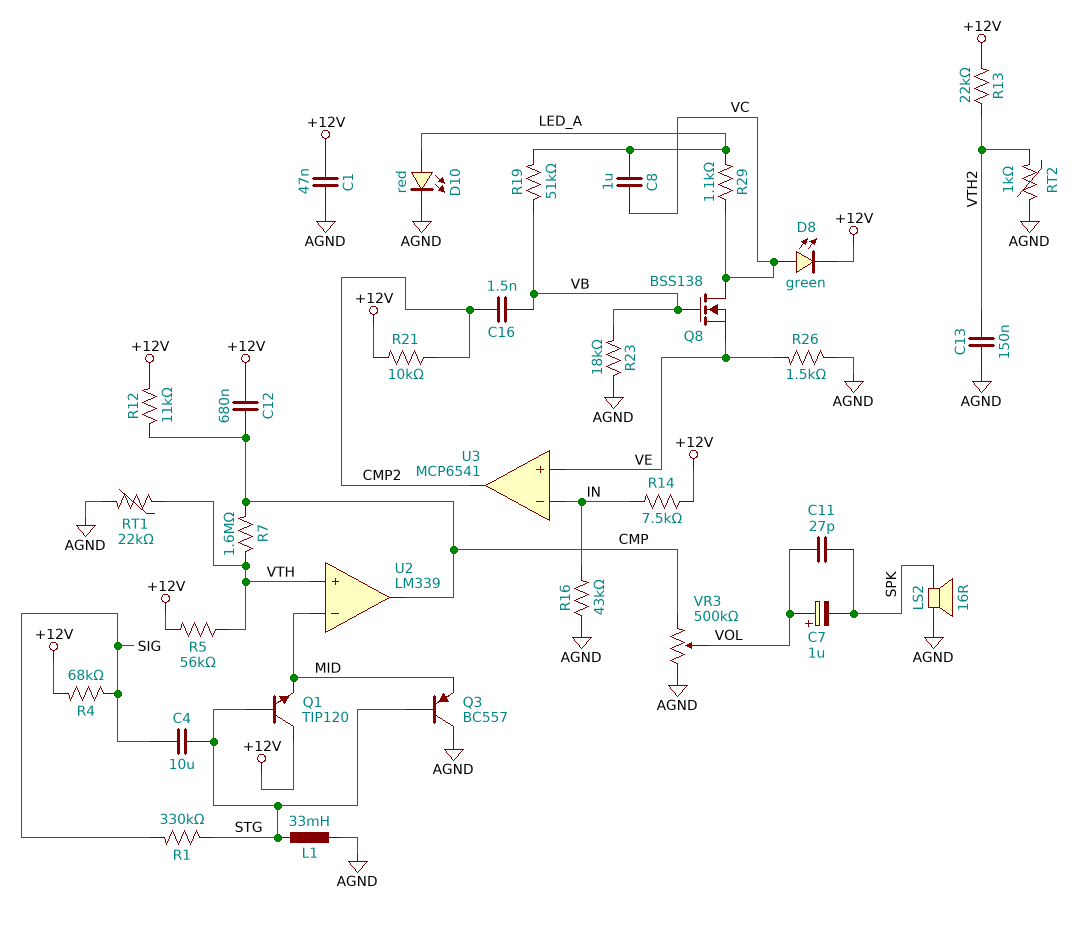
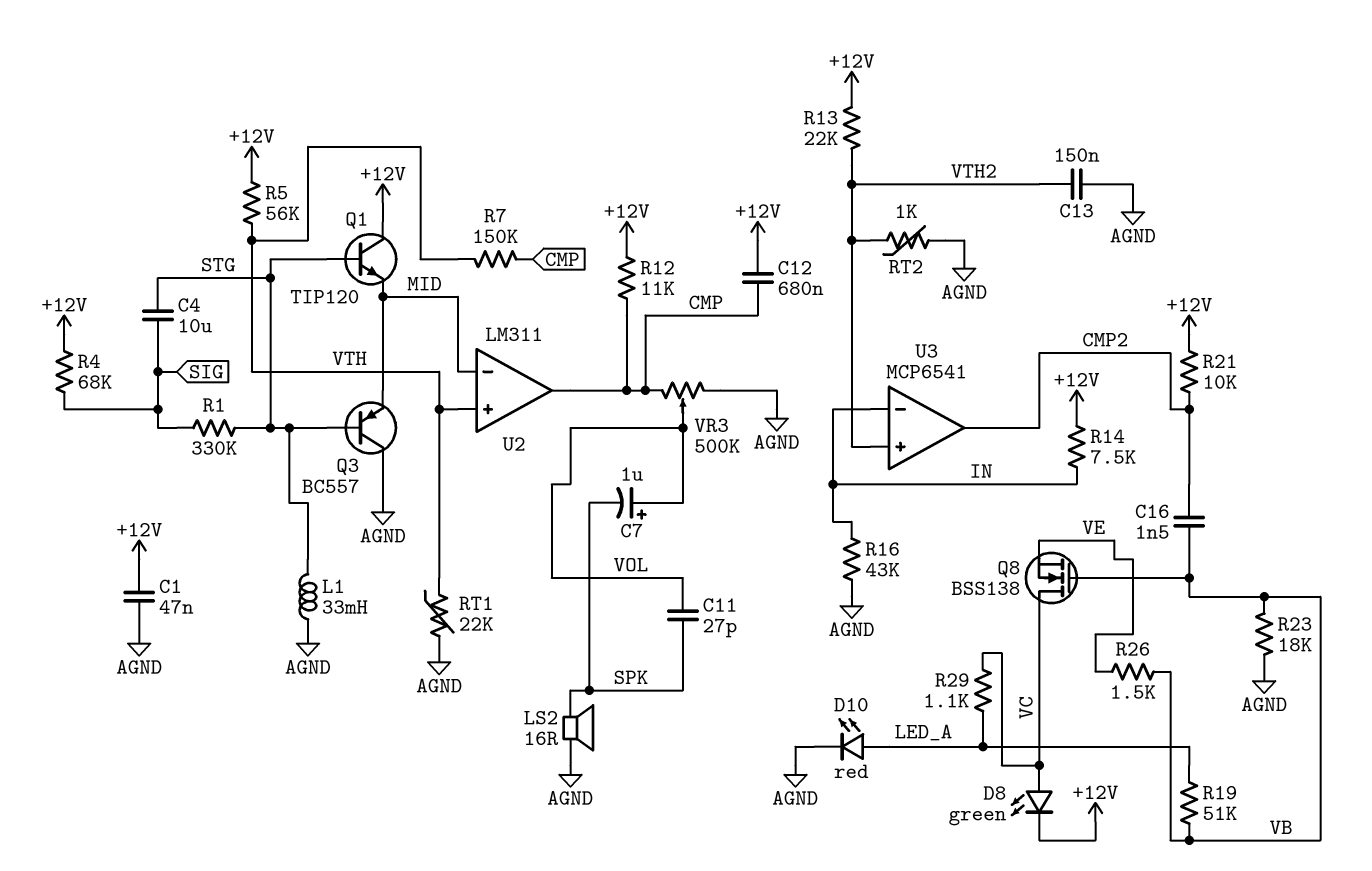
C8: 1uF (LED_A, VC) -> none
R7: 1.6M (CMP, VTH) -> 150k (CMP, VTH)
R26: 1.5k (AGND, VE) -> 1.5k (VB, VE)
U2: LM339 -> LM311
U3 pin in+: VE -> VTH2

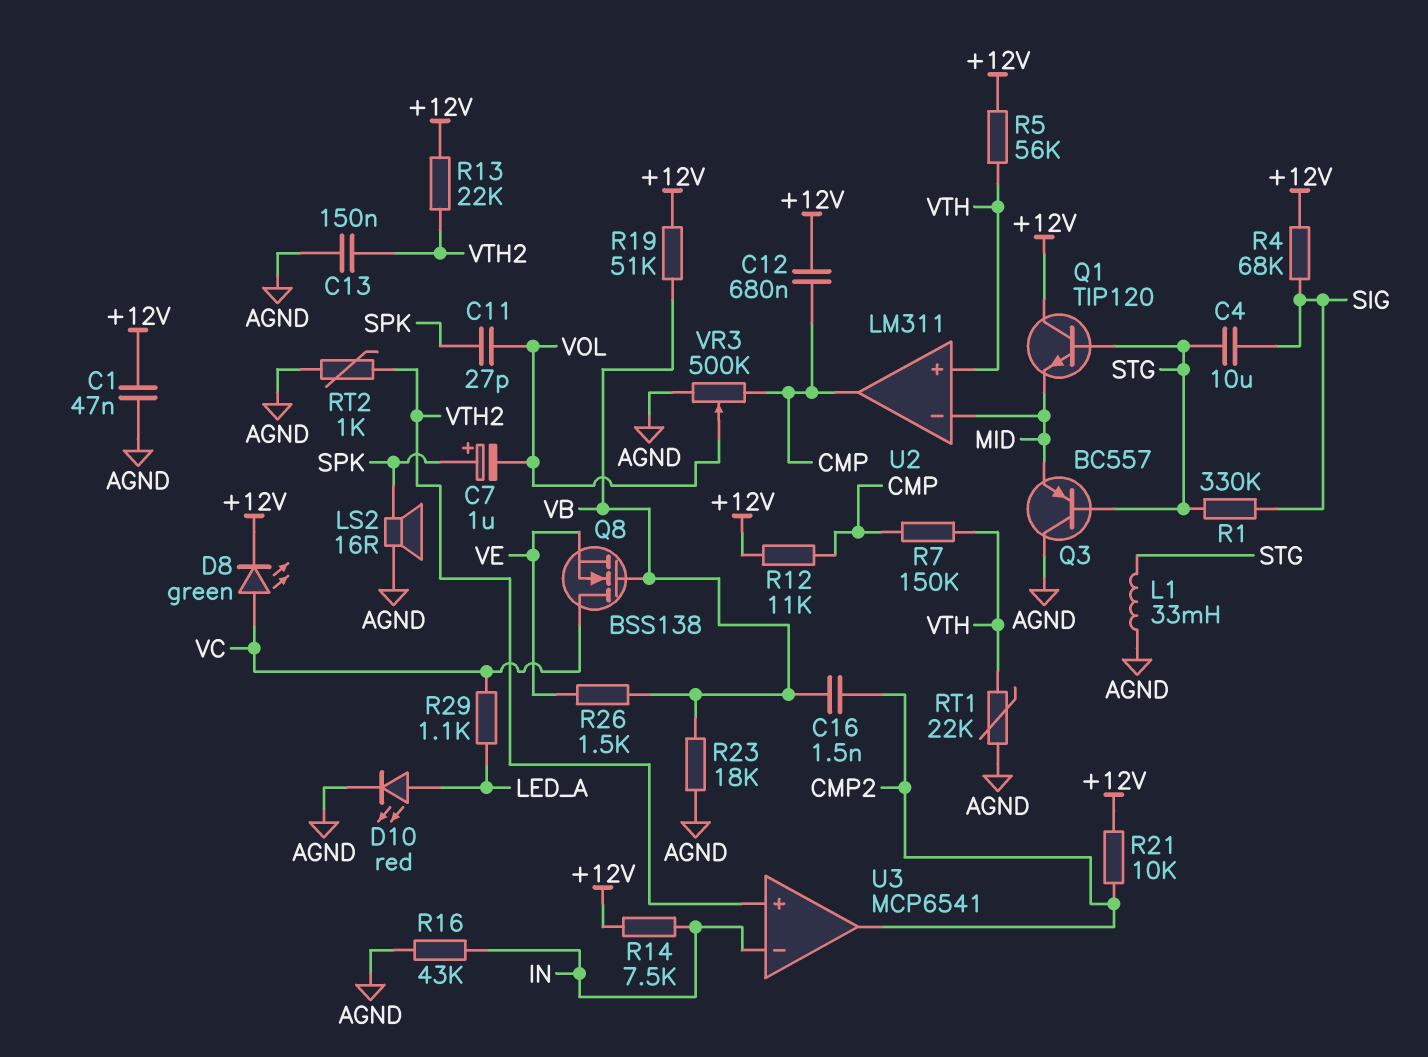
C7: 1uF (plus VOL, minus SPK) -> 1uF (plus SPK, minus VOL)
R19: 51k (LED_A, VB) -> 51k (+12V, VB)

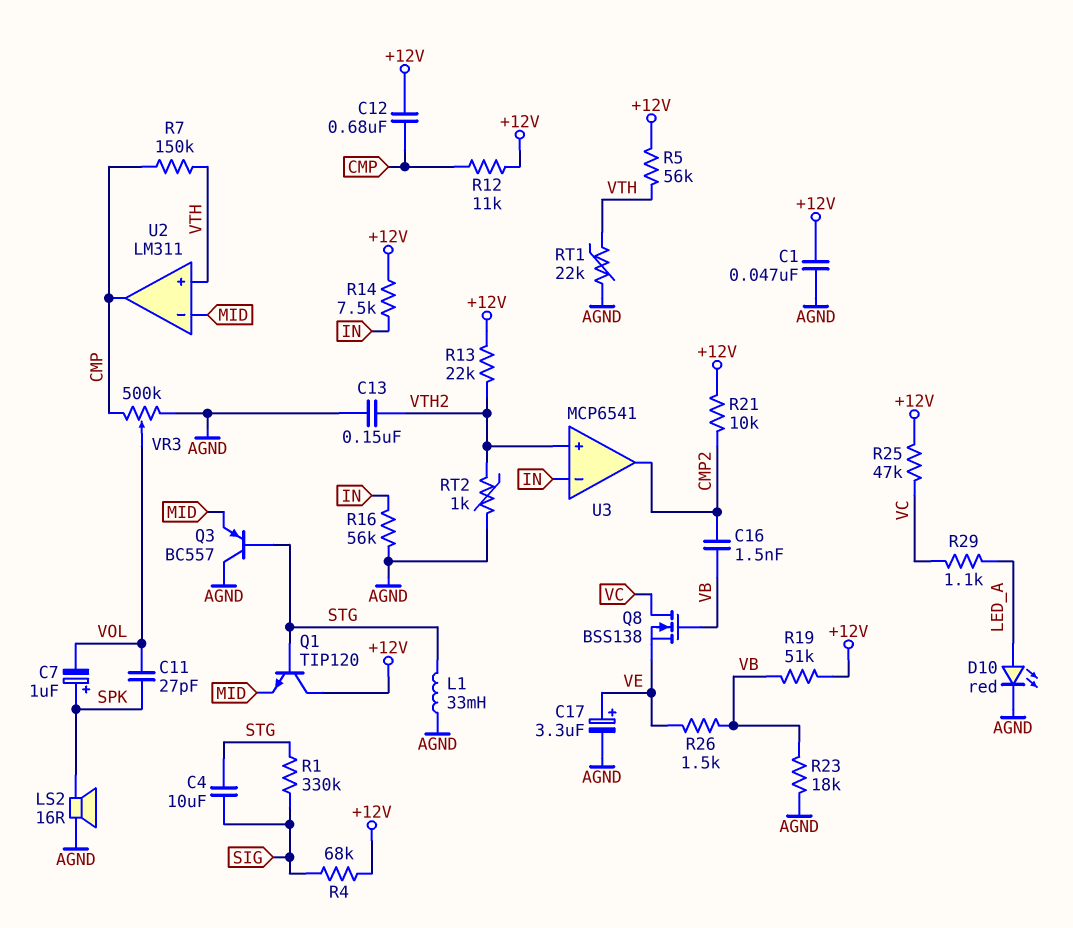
C17: none -> 3.3uF (plus VE, minus AGND)
D8: LED green (A VC, K +12V) -> none
R16: 43k (AGND, IN) -> 56k (AGND, IN)
R25: none -> 47k (+12V, VC)

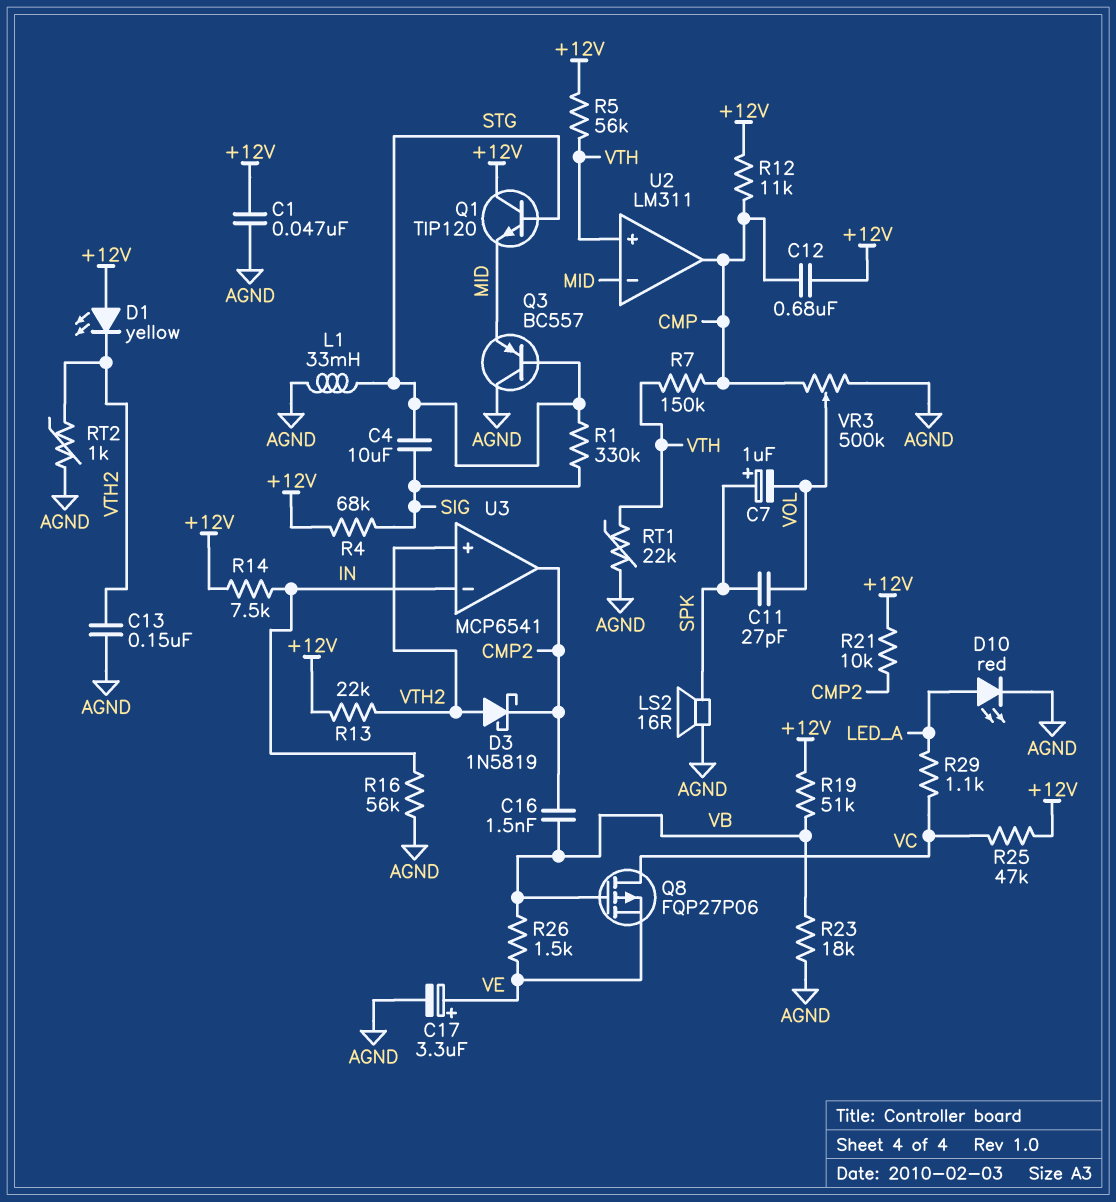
D1: none -> LED yellow (A +12V, K VTH2)
D3: none -> schottky 1N5819 (A VTH2, K CMP2)
Q8: NMOS BSS138 (G VB, D VC, S VE) -> PMOS FQP27P06 (G VB, D VC, S VE)

